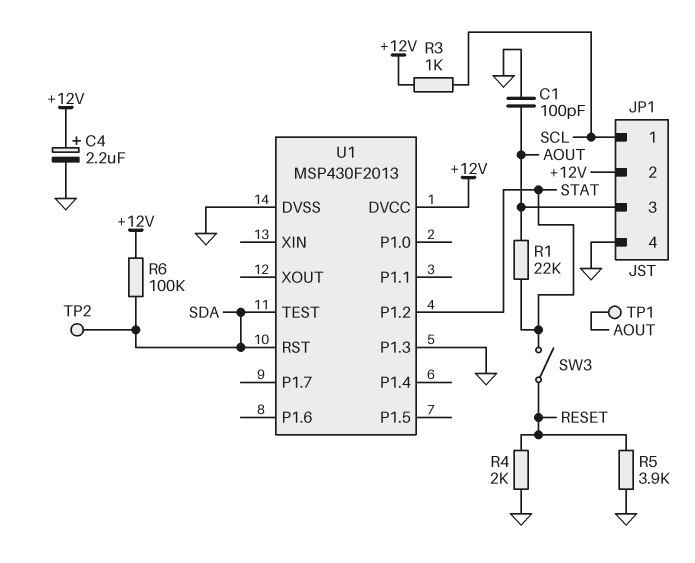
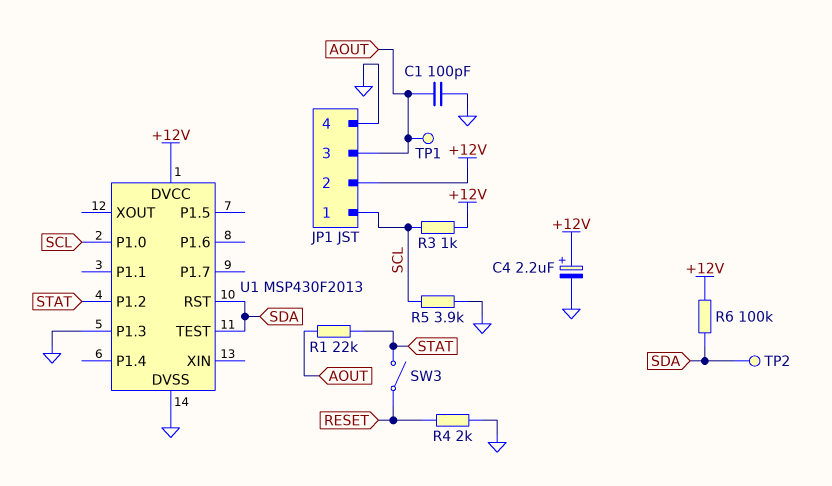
R5: 3.9k (GND, RESET) -> 3.9k (GND, SCL)
U1 pin P1.0: none -> SCL

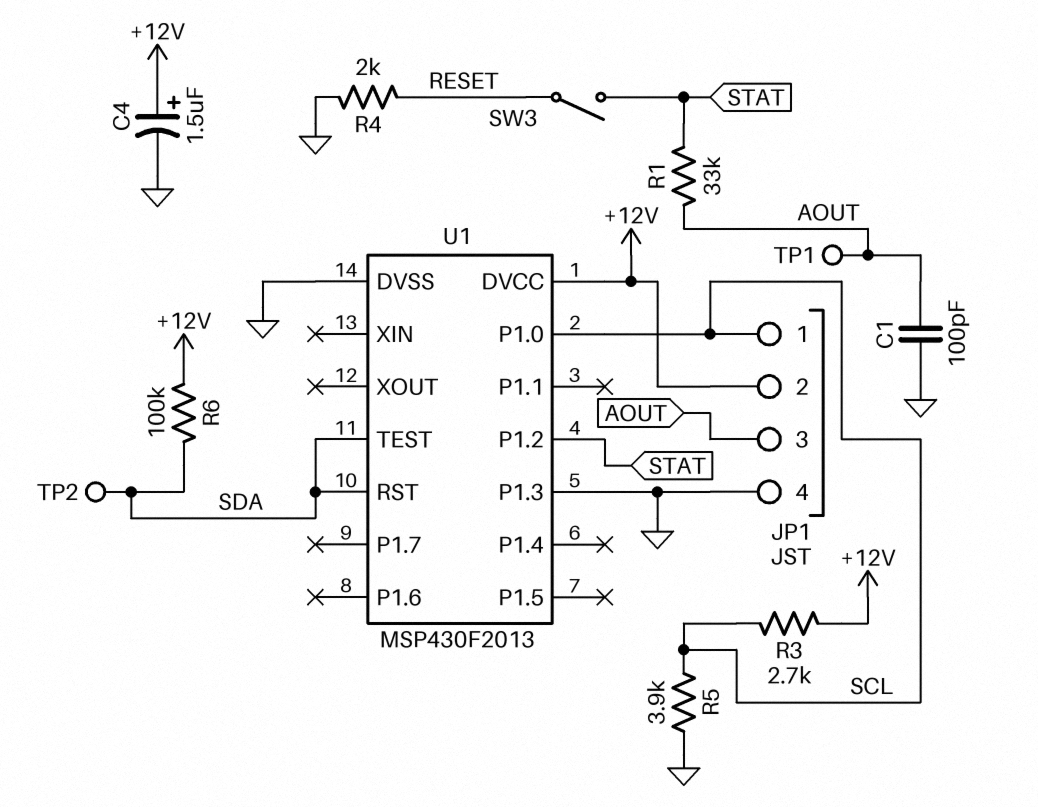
C4: 2.2uF (plus +12V, minus GND) -> 1.5uF (plus +12V, minus GND)
R1: 22k (AOUT, STAT) -> 33k (AOUT, STAT)
R3: 1k (+12V, SCL) -> 2.7k (+12V, SCL)

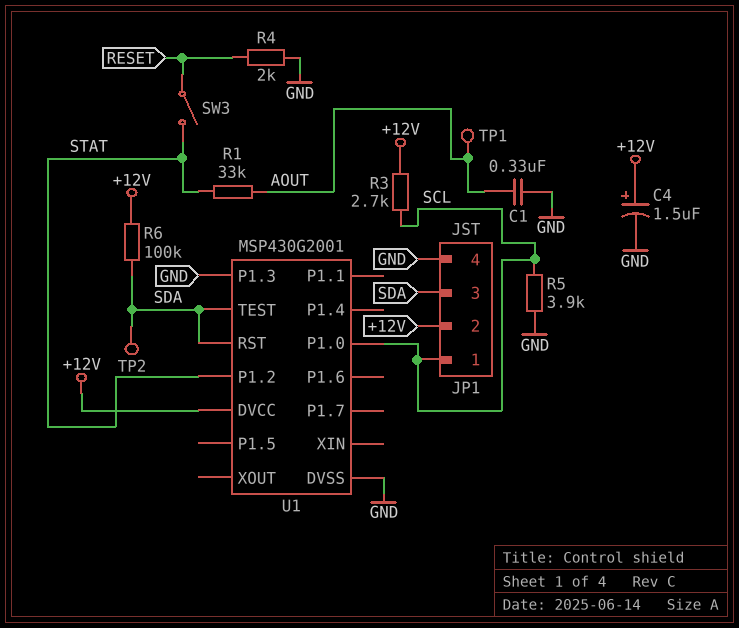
C1: 100pF (AOUT, GND) -> 330nF (AOUT, GND)
JP1 pin 3: AOUT -> SDA
U1: MSP430F2013 -> MSP430G2001

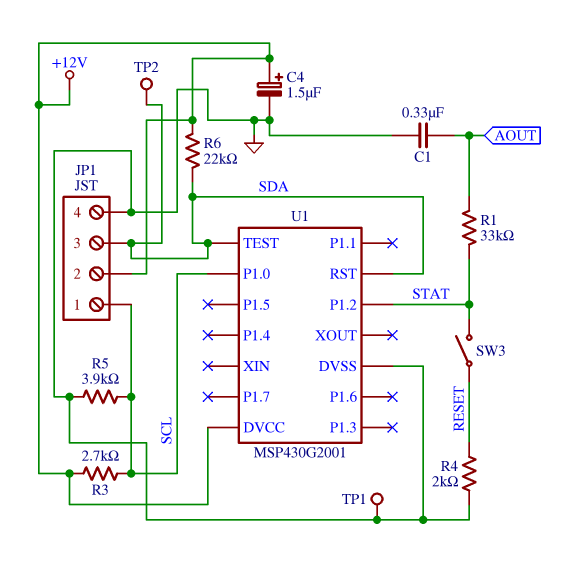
R6: 100k (+12V, SDA) -> 22k (+12V, SDA)
TP1: test point (AOUT) -> test point (GND)
U1 pin P1.3: GND -> none

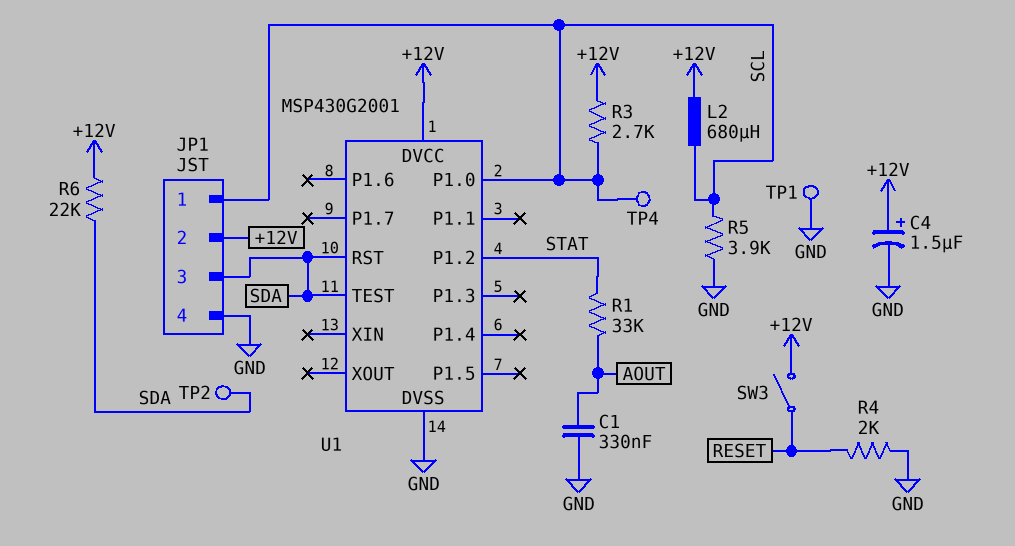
L2: none -> 680uH (+12V, SCL)
SW3: switch (RESET, STAT) -> switch (+12V, RESET)
TP4: none -> test point (SCL)

